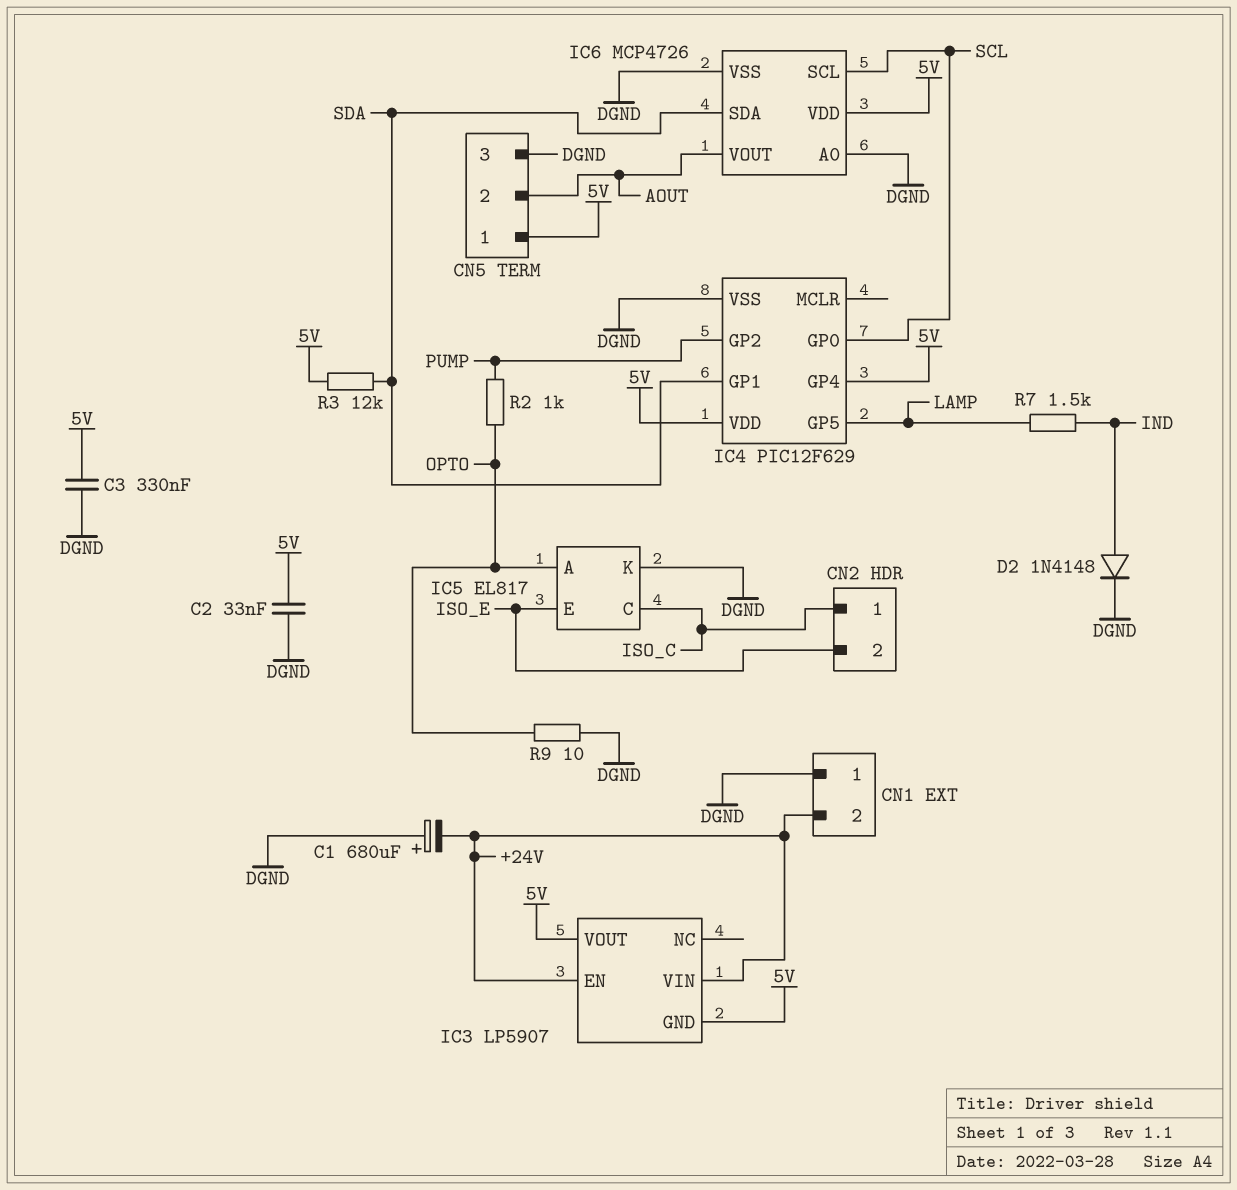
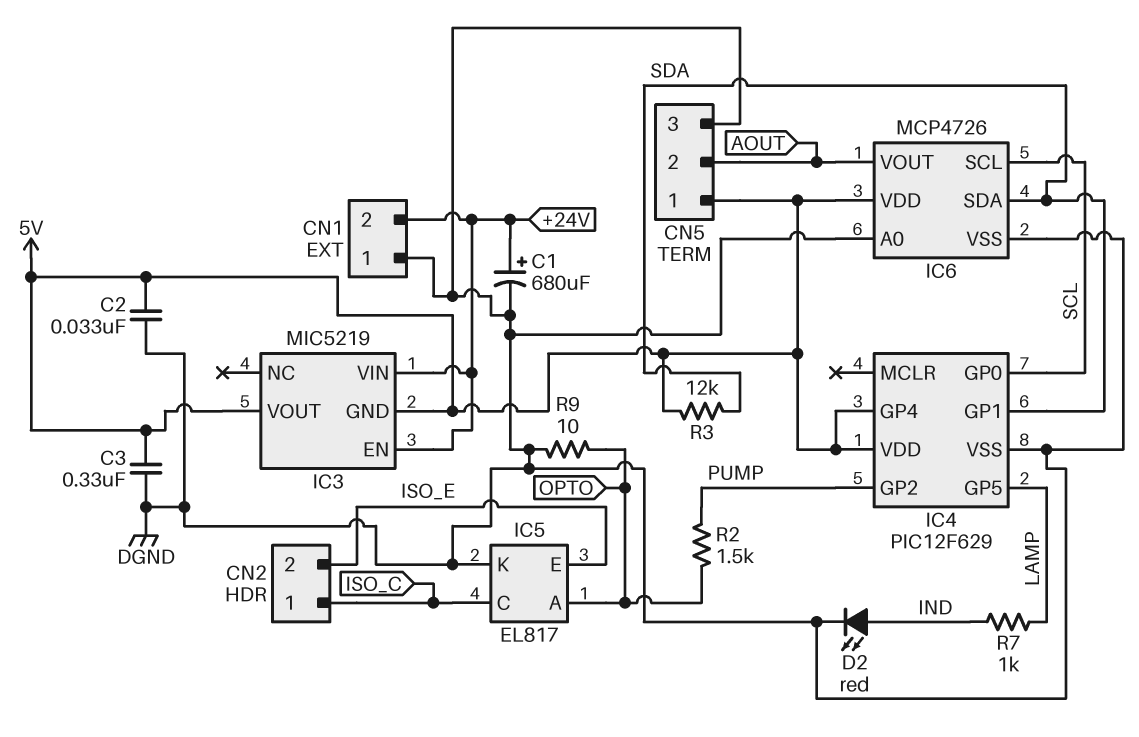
C1: 680uF (plus DGND, minus +24V) -> 680uF (plus +24V, minus DGND)
D2: diode 1N4148 (A IND, K DGND) -> LED red (A IND, K DGND)
IC3: LP5907 -> MIC5219
R2: 1k (OPTO, PUMP) -> 1.5k (OPTO, PUMP)
R7: 1.5k (IND, LAMP) -> 1k (IND, LAMP)

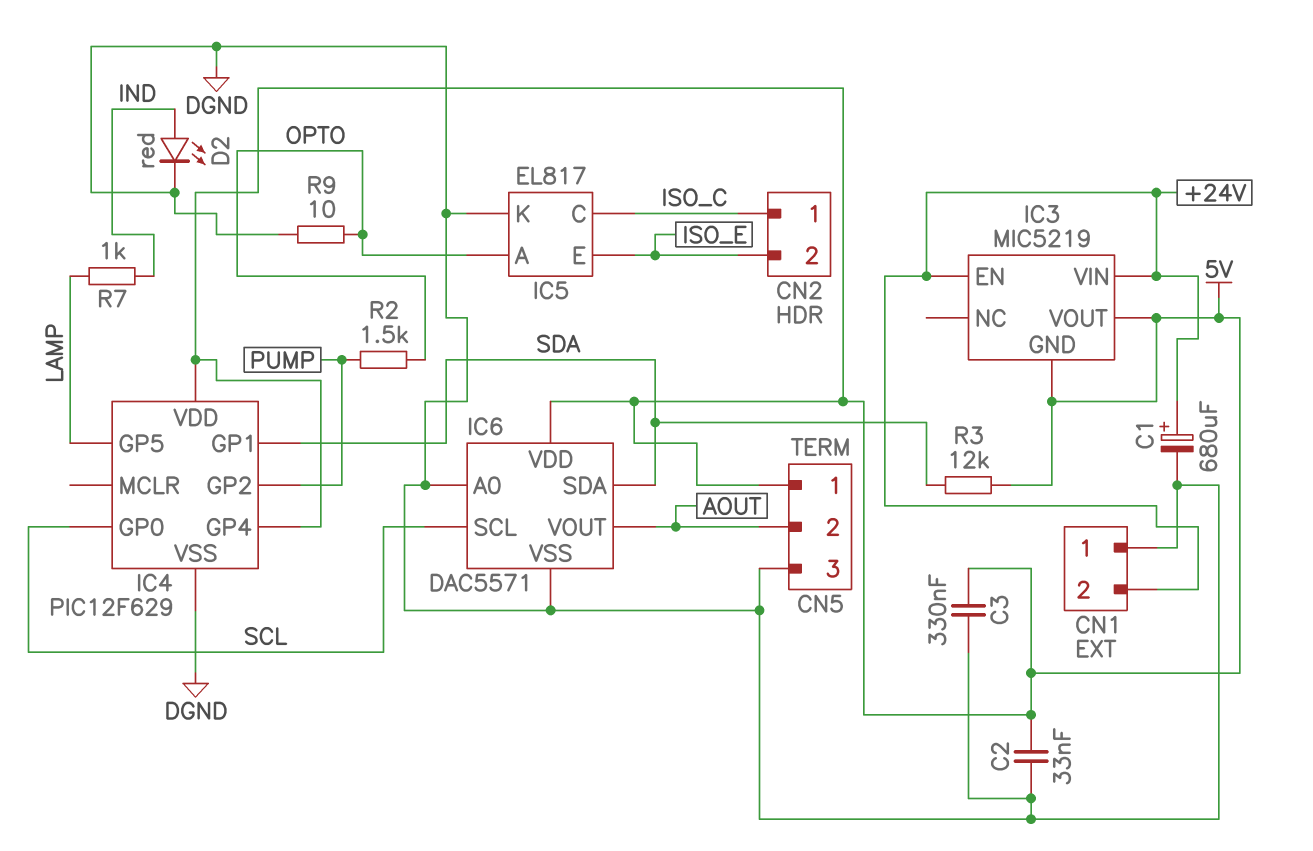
IC6: MCP4726 -> DAC5571

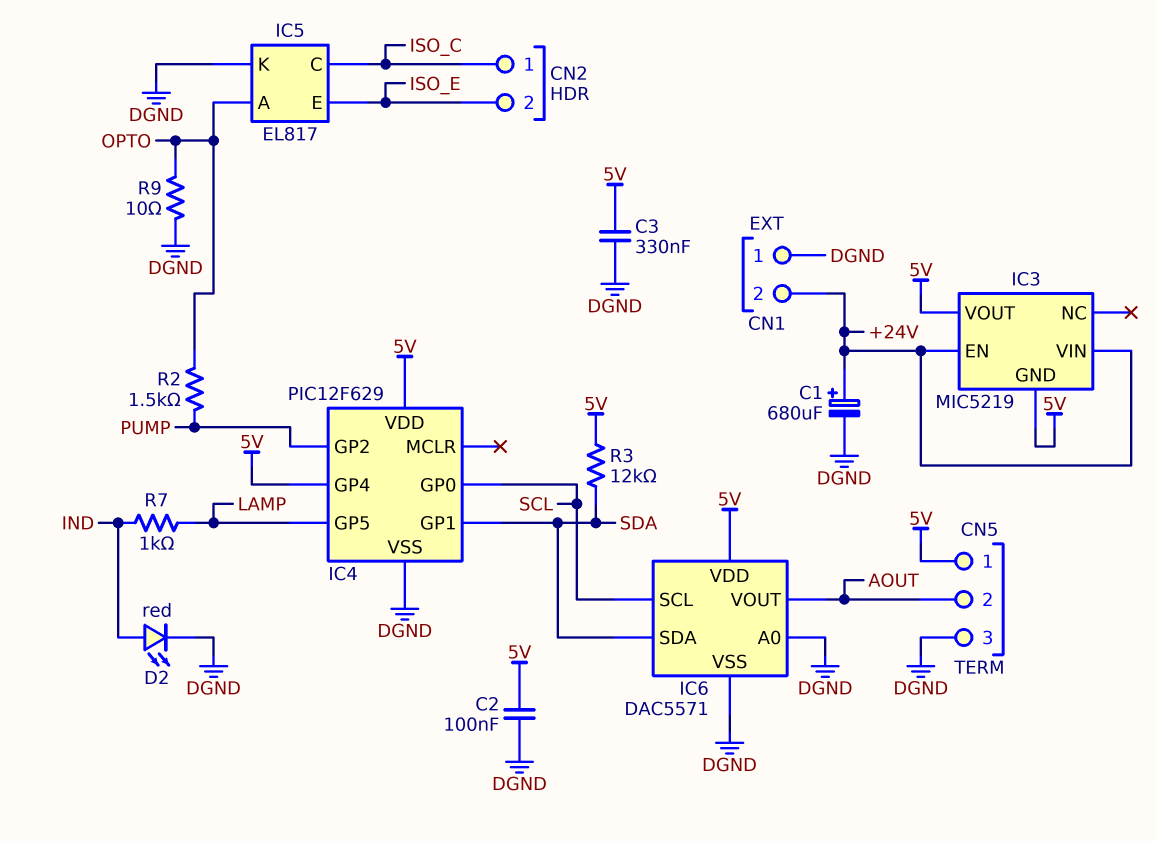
C2: 33nF (5V, DGND) -> 100nF (5V, DGND)

